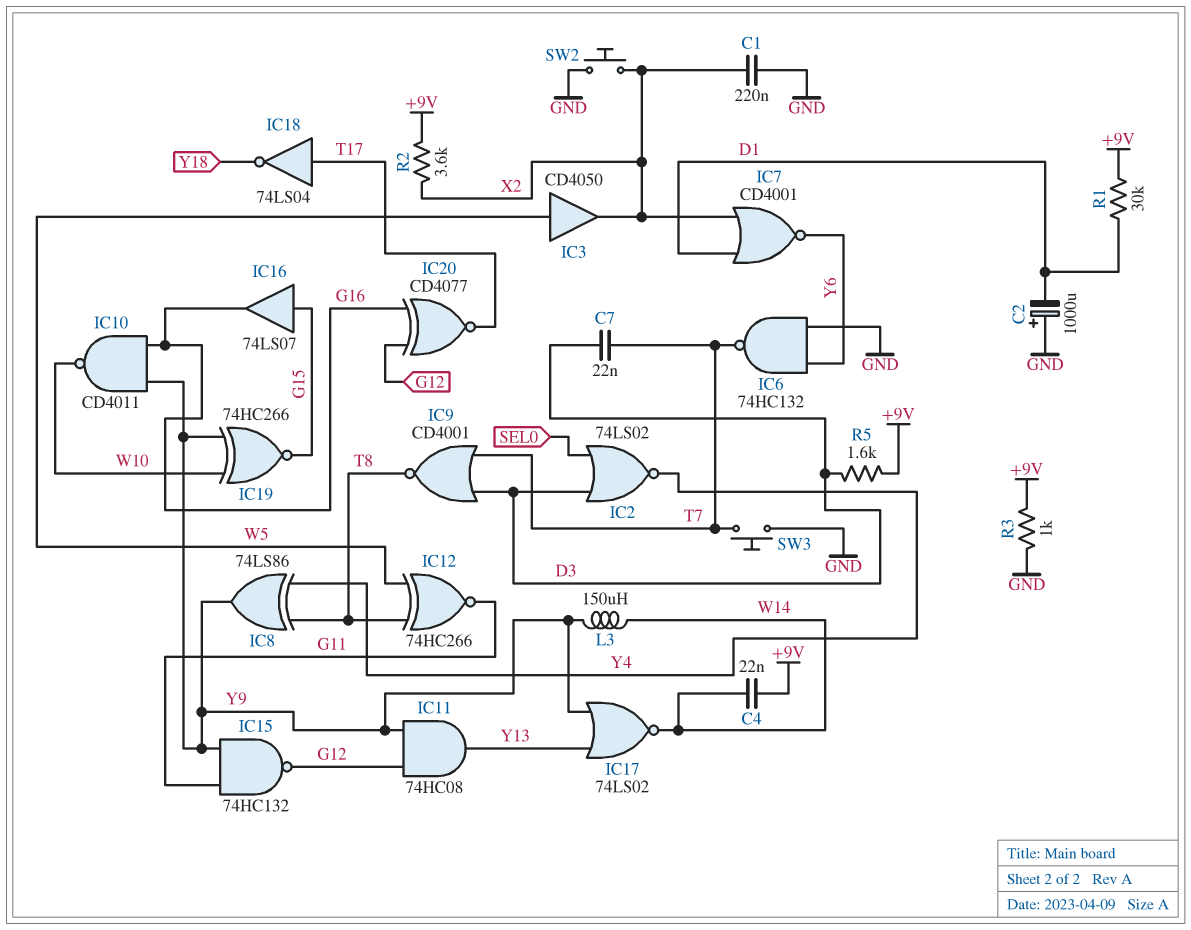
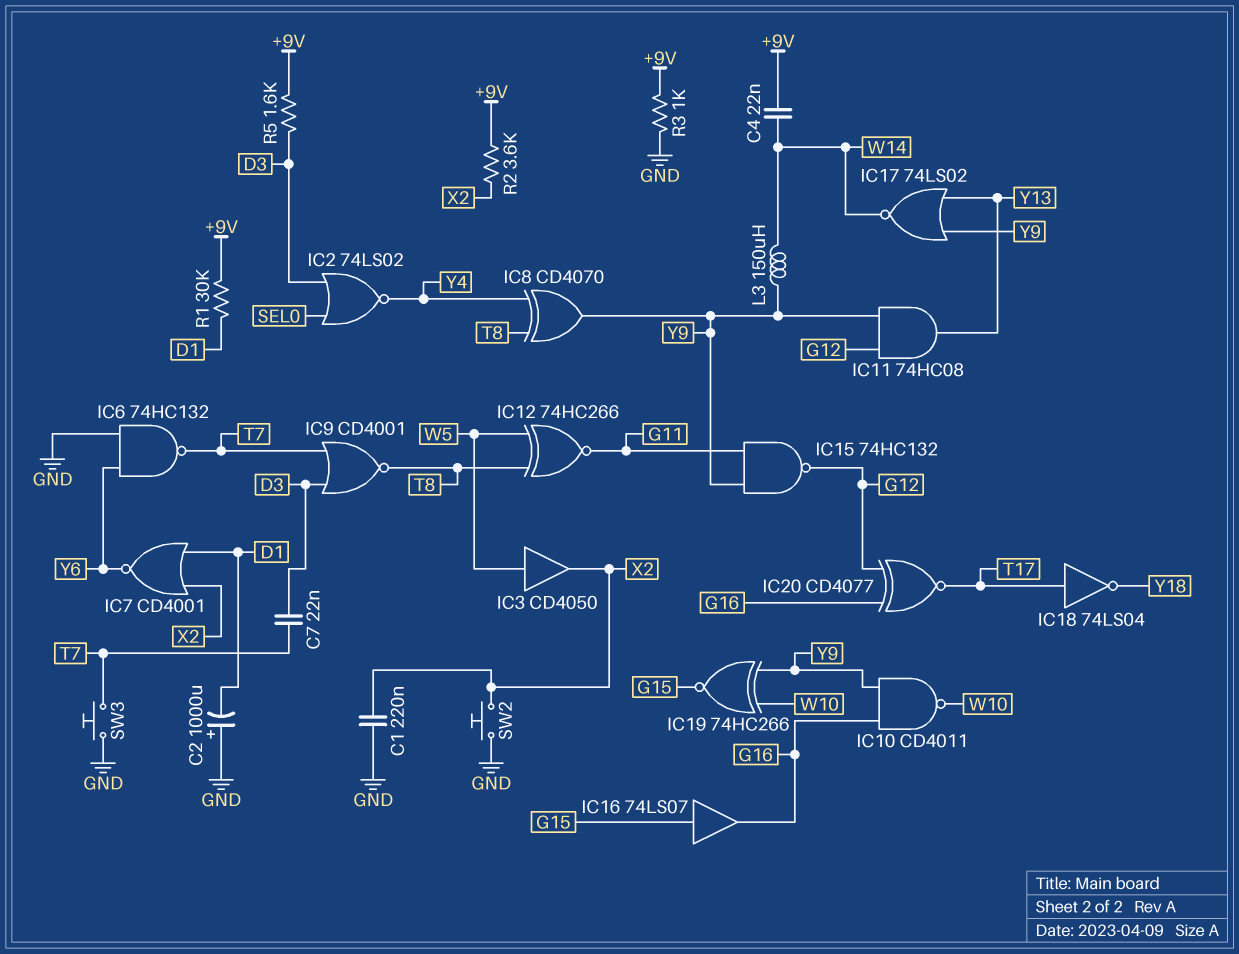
IC8: XOR 74LS86 (in T8, in Y4, out Y9) -> XOR CD4070 (in T8, in Y4, out Y9)

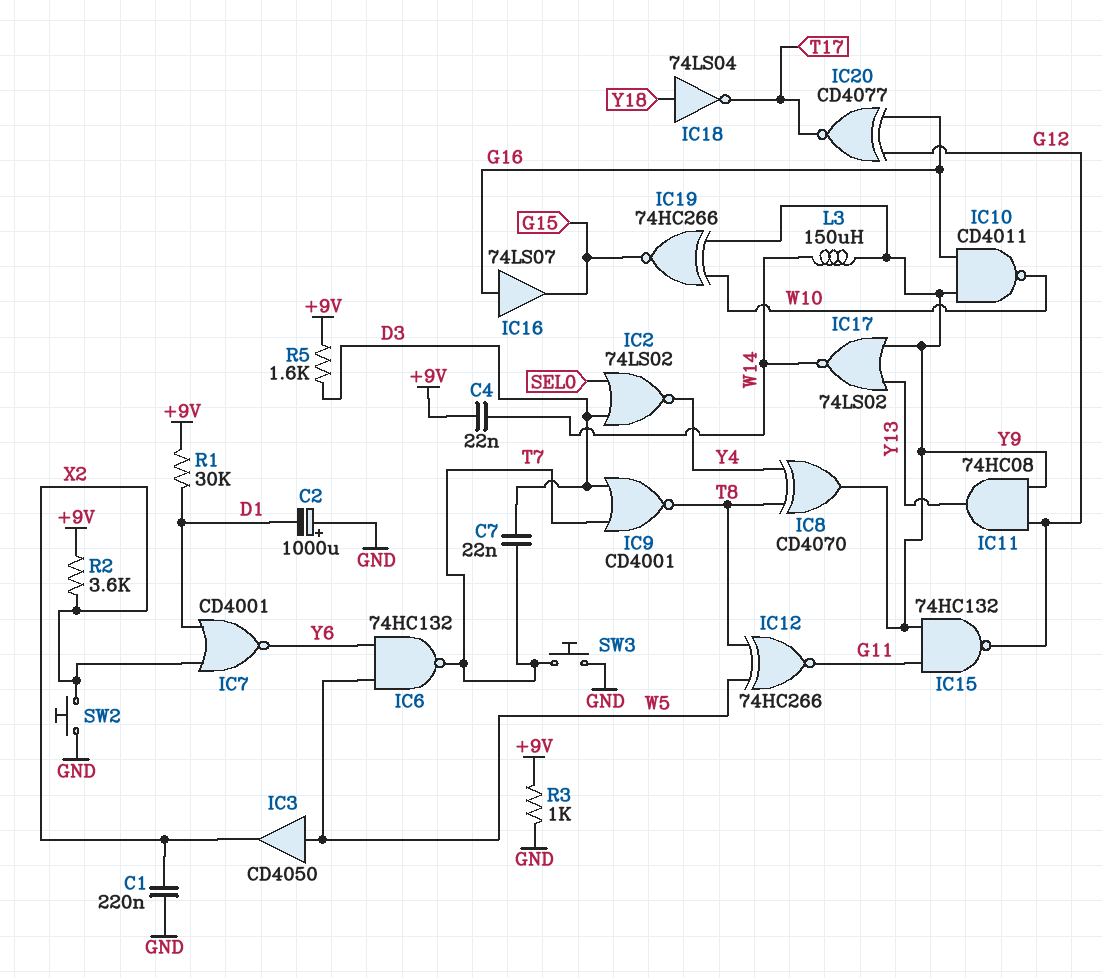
IC6: NAND 74HC132 (in GND, in Y6, out T7) -> NAND 74HC132 (in W5, in Y6, out T7)
IC16: buffer 74LS07 (in G15, out G16) -> buffer 74LS07 (in G16, out G15)
IC18: NOT 74LS04 (in T17, out Y18) -> NOT 74LS04 (in Y18, out T17)

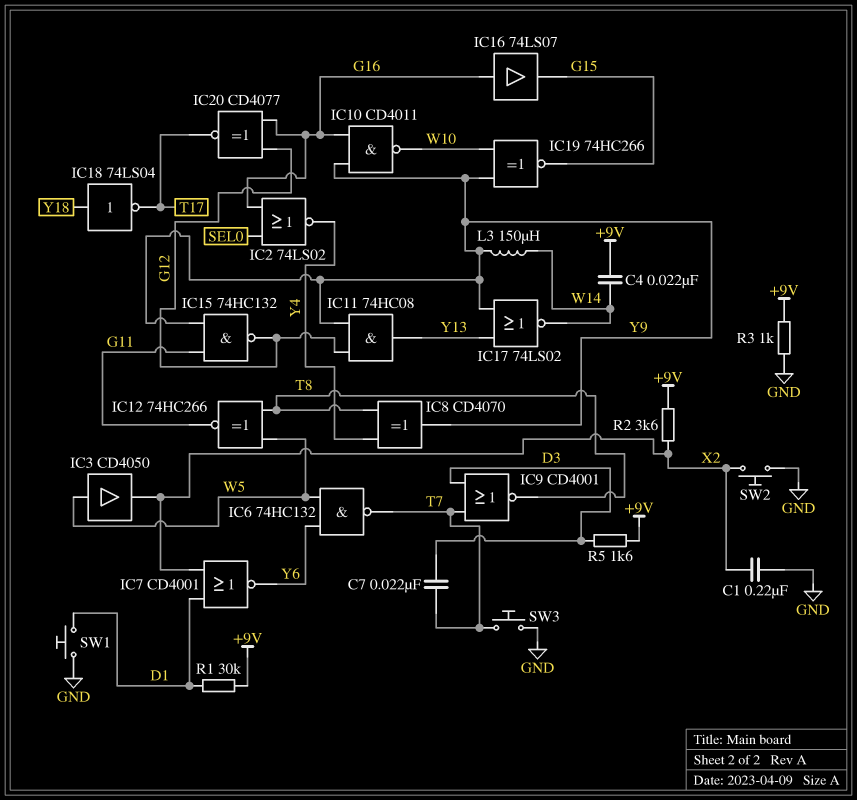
C2: 1000uF (plus GND, minus D1) -> none
IC2: NOR 74LS02 (in D3, in SEL0, out Y4) -> NOR 74LS02 (in G16, in SEL0, out Y4)
SW1: none -> button (D1, GND)

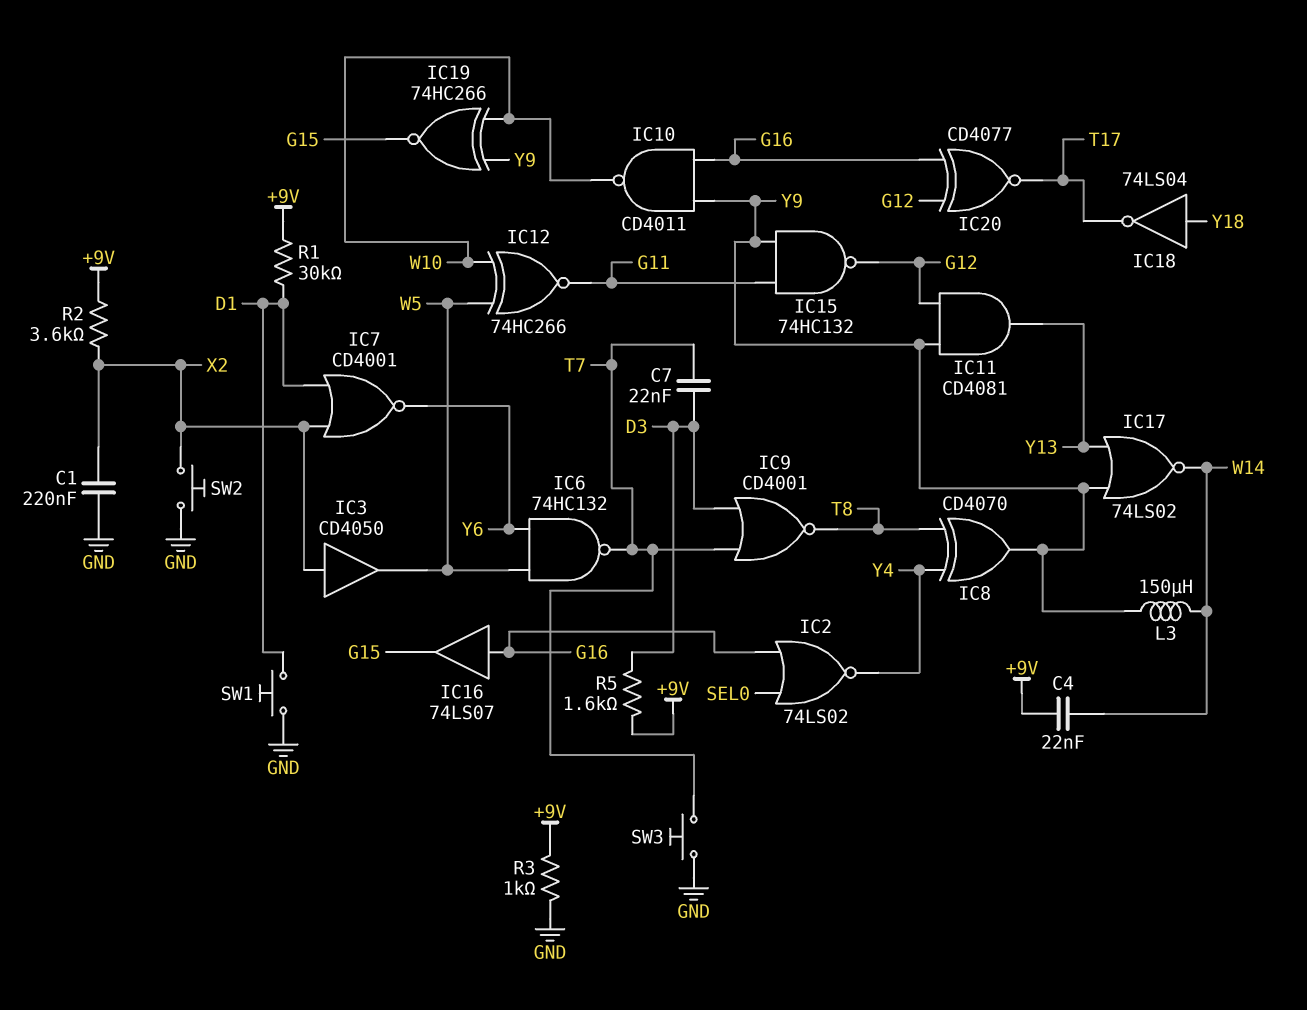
IC3: buffer CD4050 (in W5, out X2) -> buffer CD4050 (in X2, out W5)
IC11: AND 74HC08 (in G12, in Y9, out Y13) -> AND CD4081 (in G12, in Y9, out Y13)
IC12: XNOR 74HC266 (in T8, in W5, out G11) -> XNOR 74HC266 (in W5, in W10, out G11)

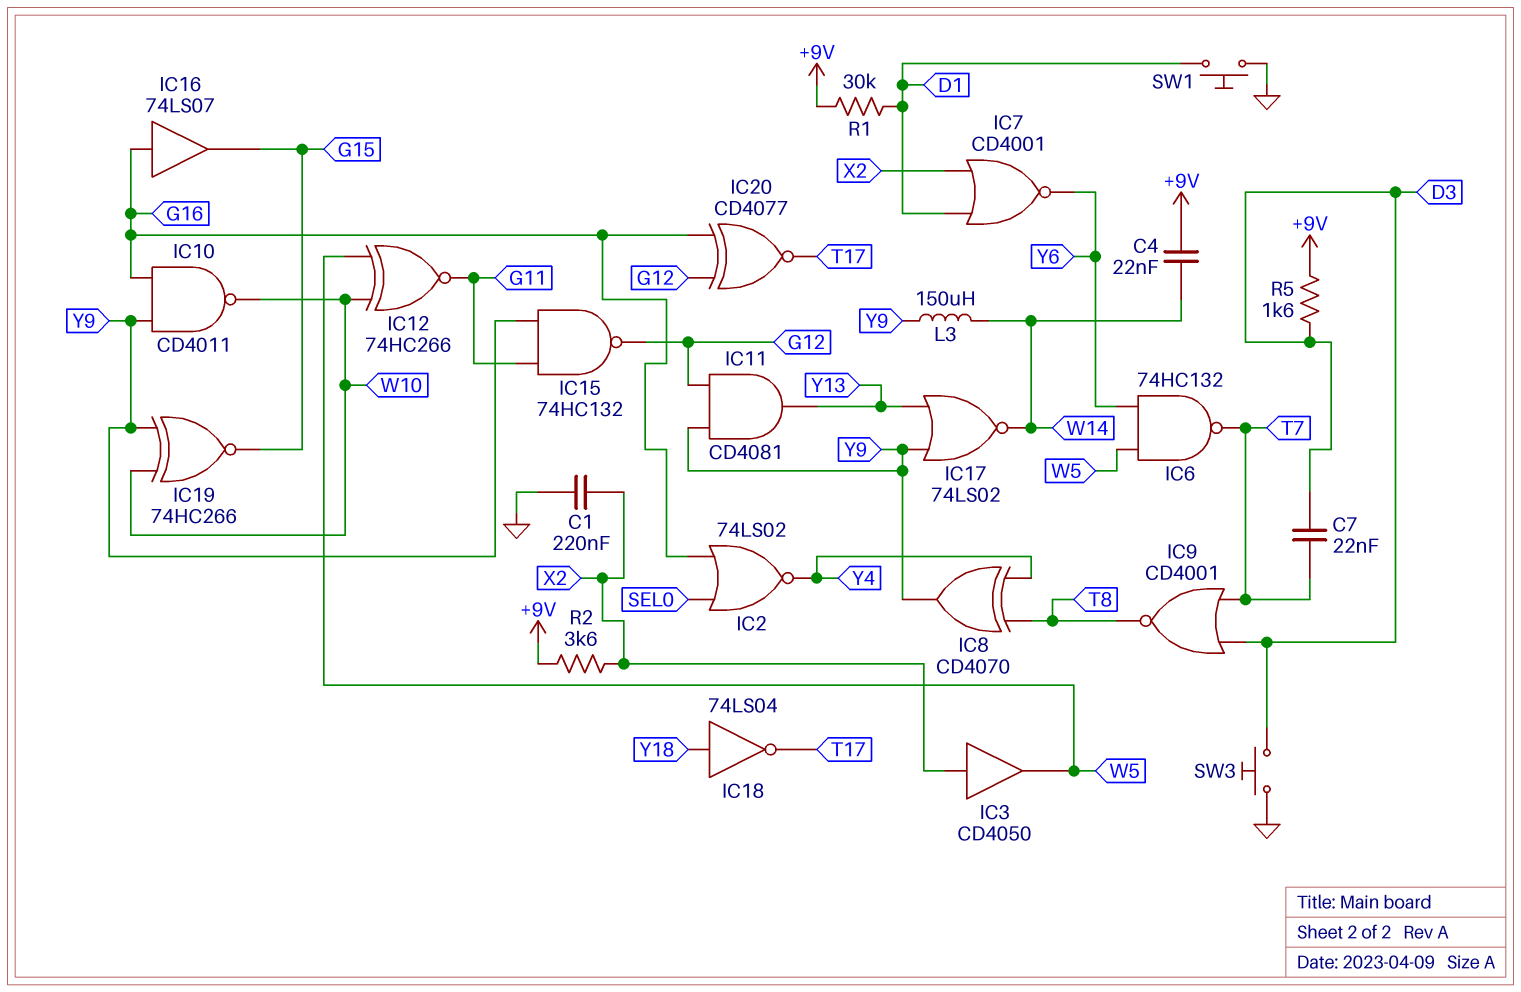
R3: 1k (+9V, GND) -> none
SW2: button (GND, X2) -> none
SW3: button (GND, T7) -> button (D3, GND)

